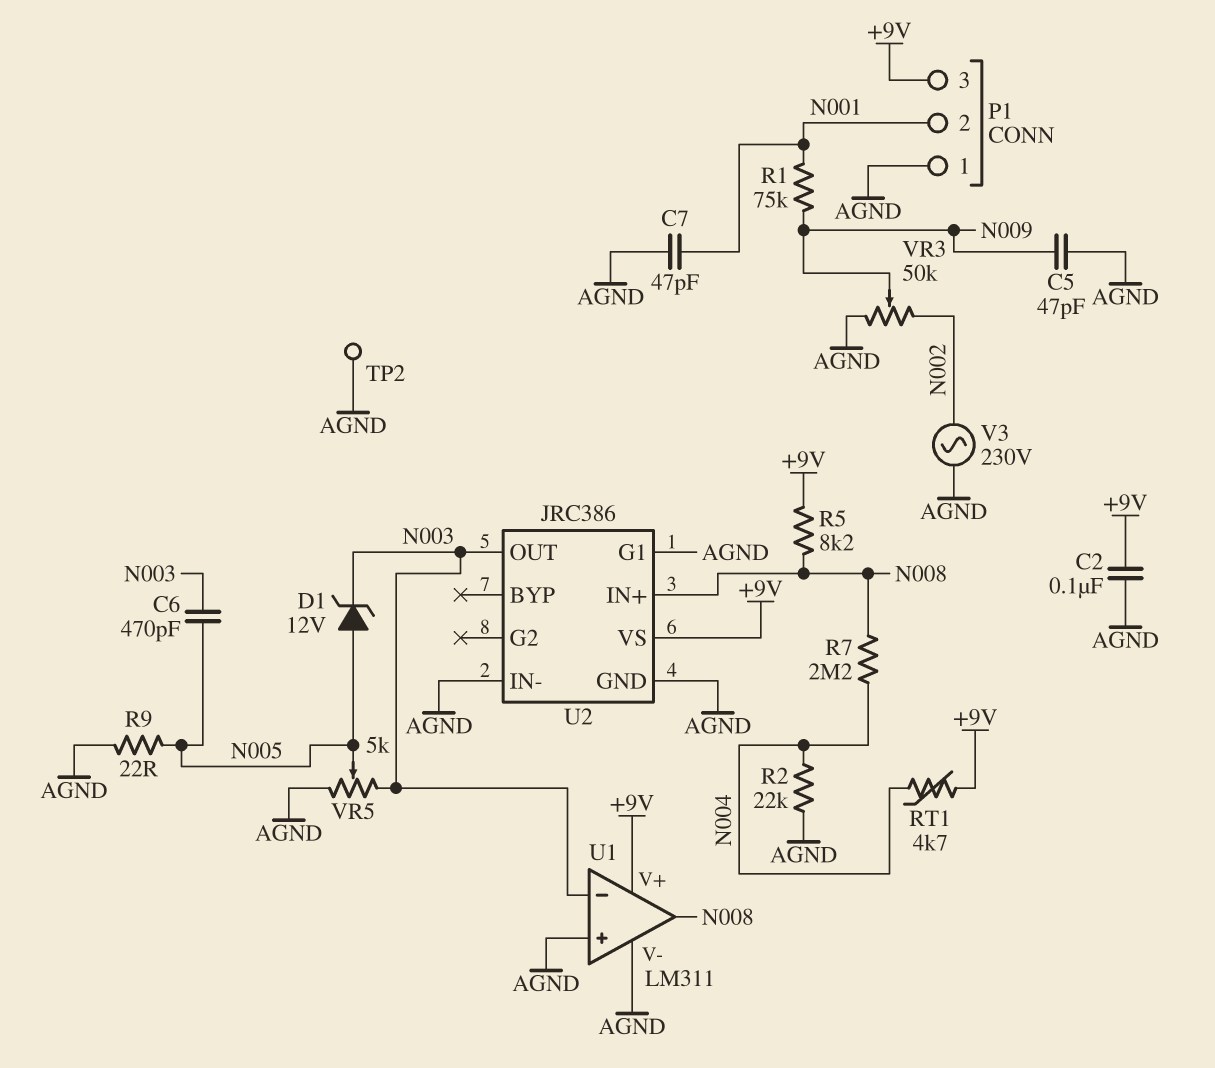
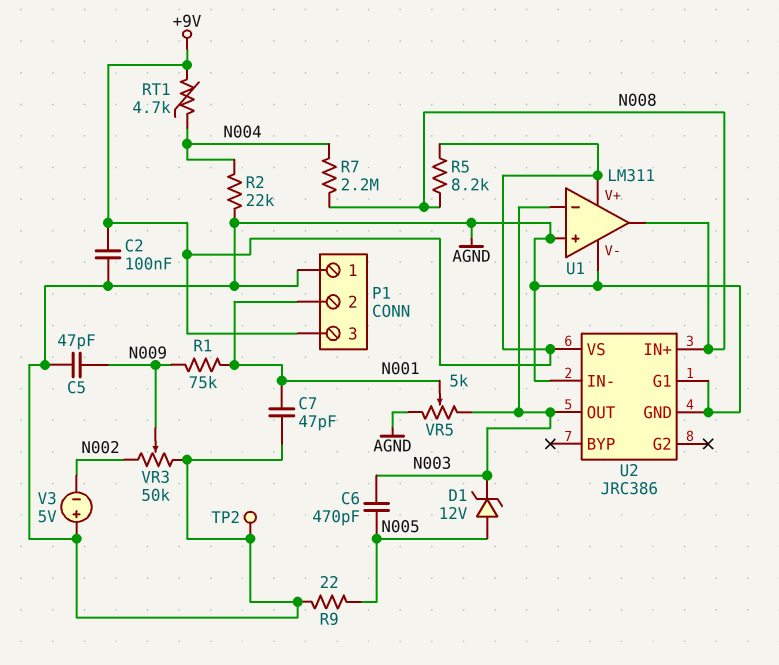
V3: AC 230V (AGND, N002) -> 5V (plus AGND, minus N002)
VR5: 5k (AGND, N003, wiper N005) -> 5k (AGND, N003, wiper N001)

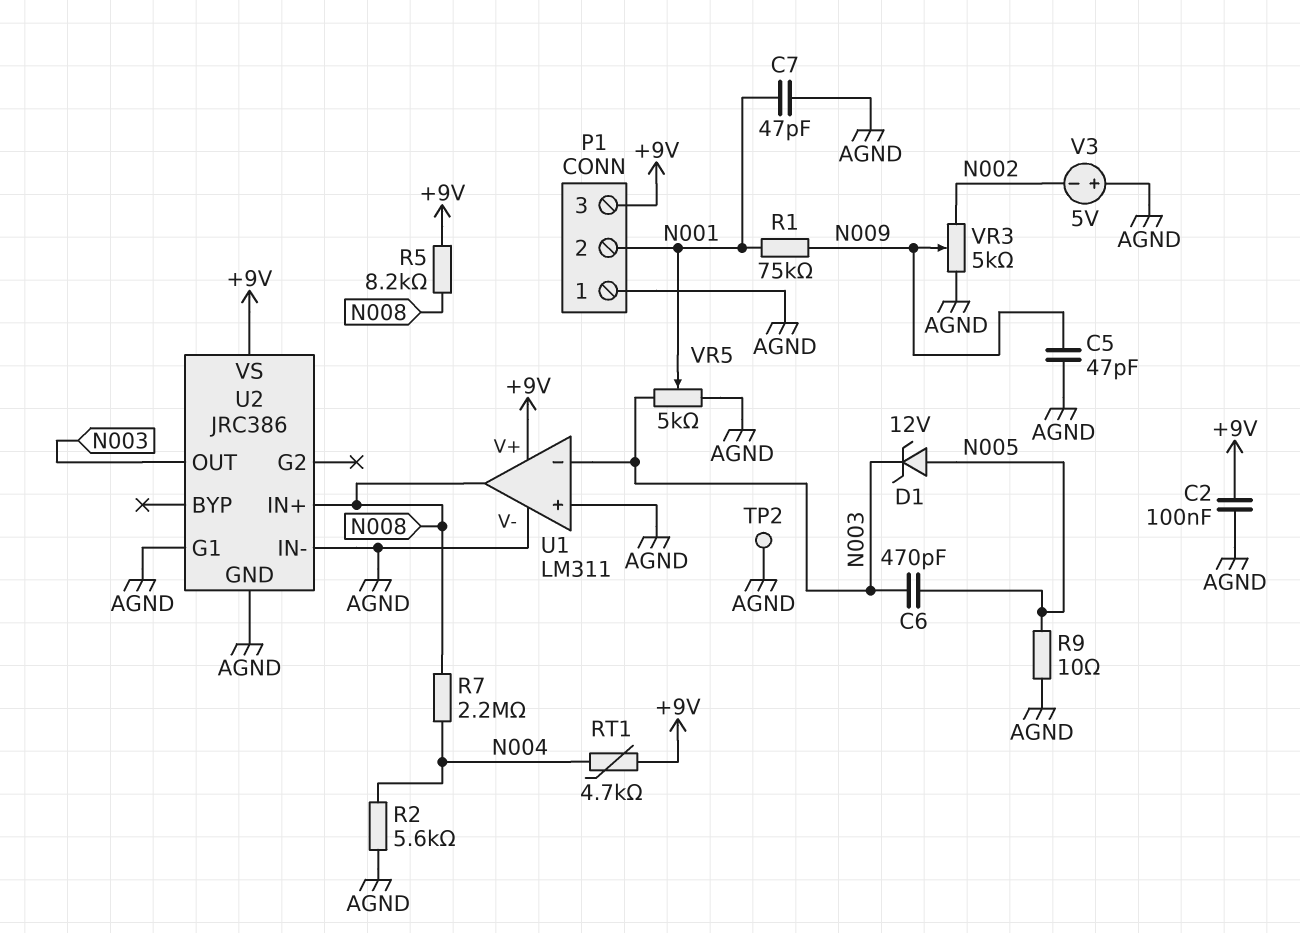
R2: 22k (AGND, N004) -> 5.6k (AGND, N004)
R9: 22 (AGND, N005) -> 10 (AGND, N005)
VR3: 50k (AGND, N002, wiper N009) -> 5k (AGND, N002, wiper N009)

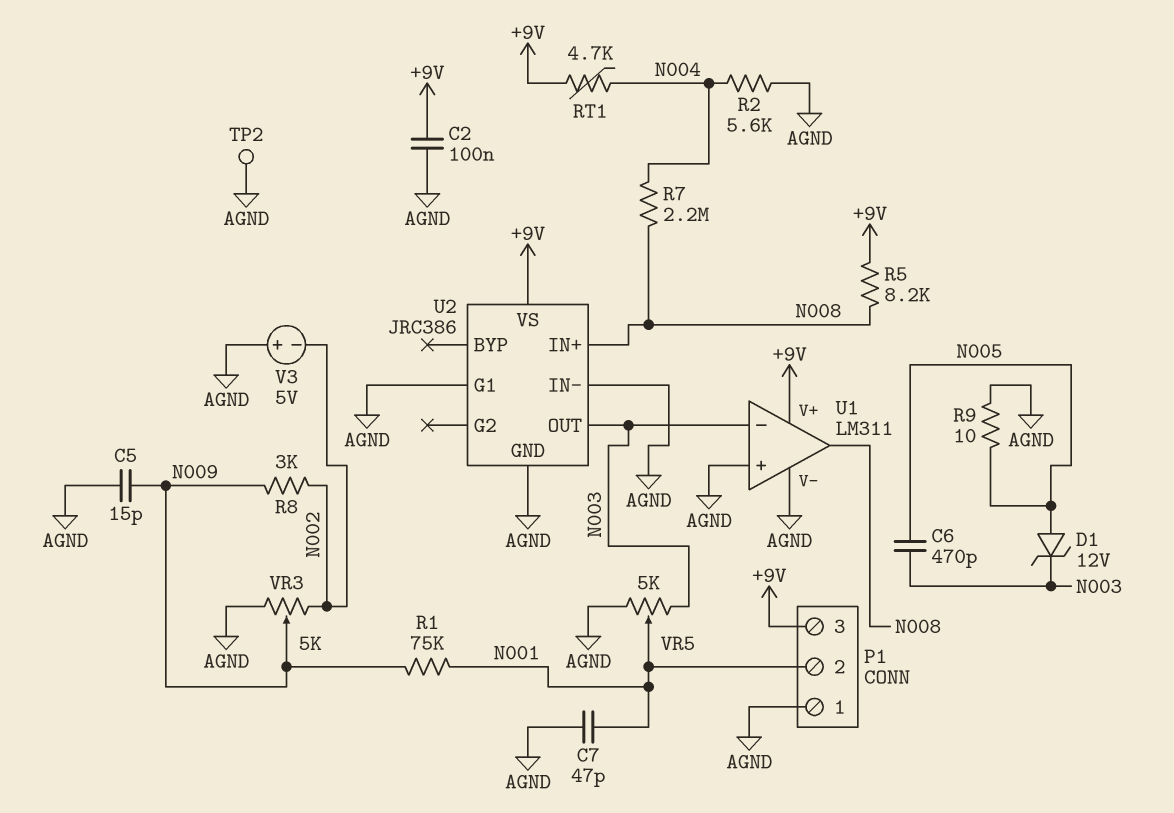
C5: 47pF (AGND, N009) -> 15pF (AGND, N009)
R8: none -> 3k (N002, N009)

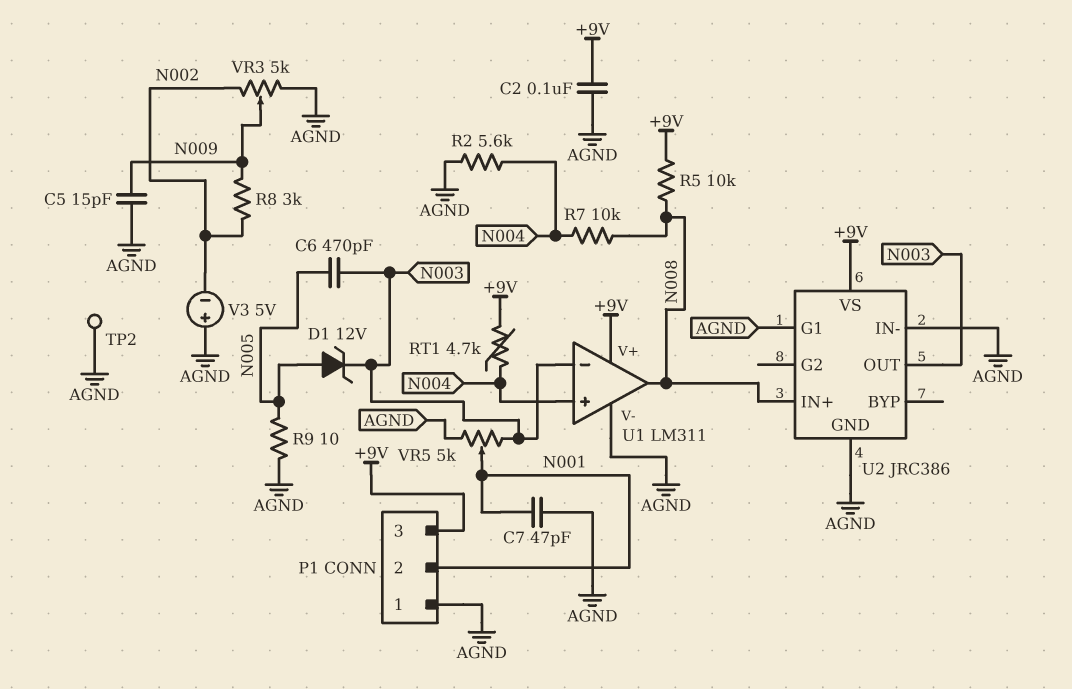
R1: 75k (N001, N009) -> none
R5: 8.2k (+9V, N008) -> 10k (+9V, N008)
R7: 2.2M (N004, N008) -> 10k (N004, N008)
U1 pin in+: AGND -> N004

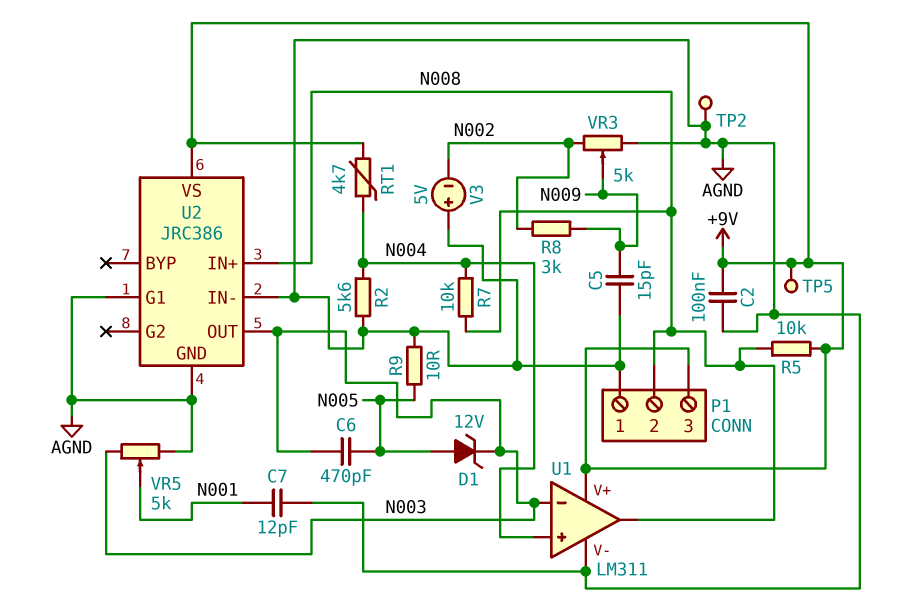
C7: 47pF (AGND, N001) -> 12pF (AGND, N001)
P1 pin 2: N001 -> N008
TP5: none -> test point (+9V)

